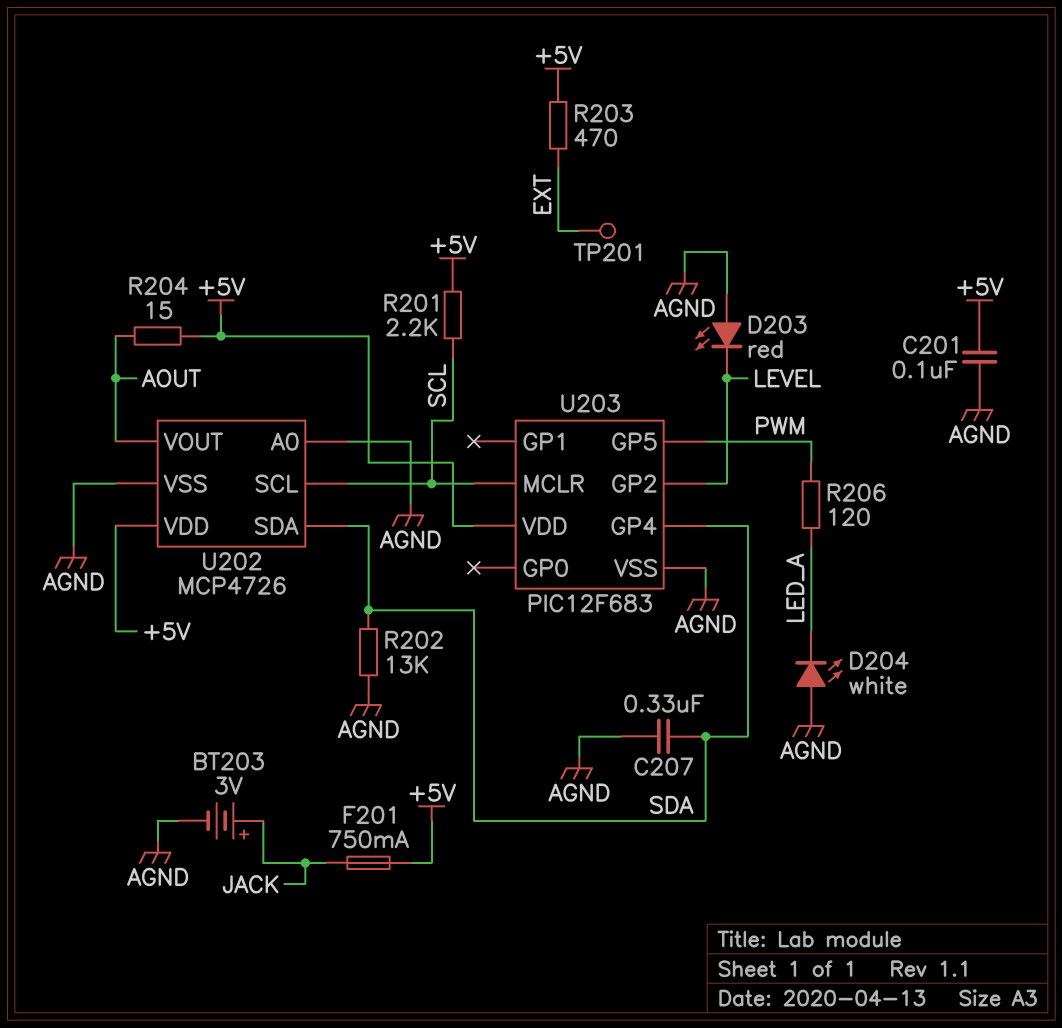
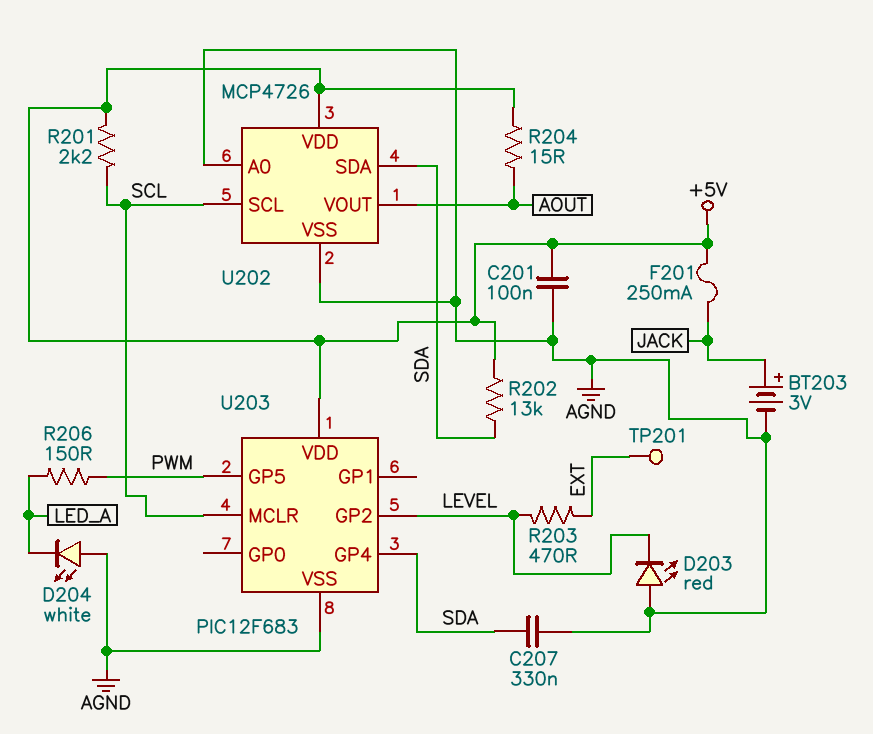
F201: 750mA (+5V, JACK) -> 250mA (+5V, JACK)
R202: 13k (AGND, SDA) -> 13k (+5V, SDA)
R203: 470 (+5V, EXT) -> 470 (EXT, LEVEL)
R206: 120 (LED_A, PWM) -> 150 (LED_A, PWM)

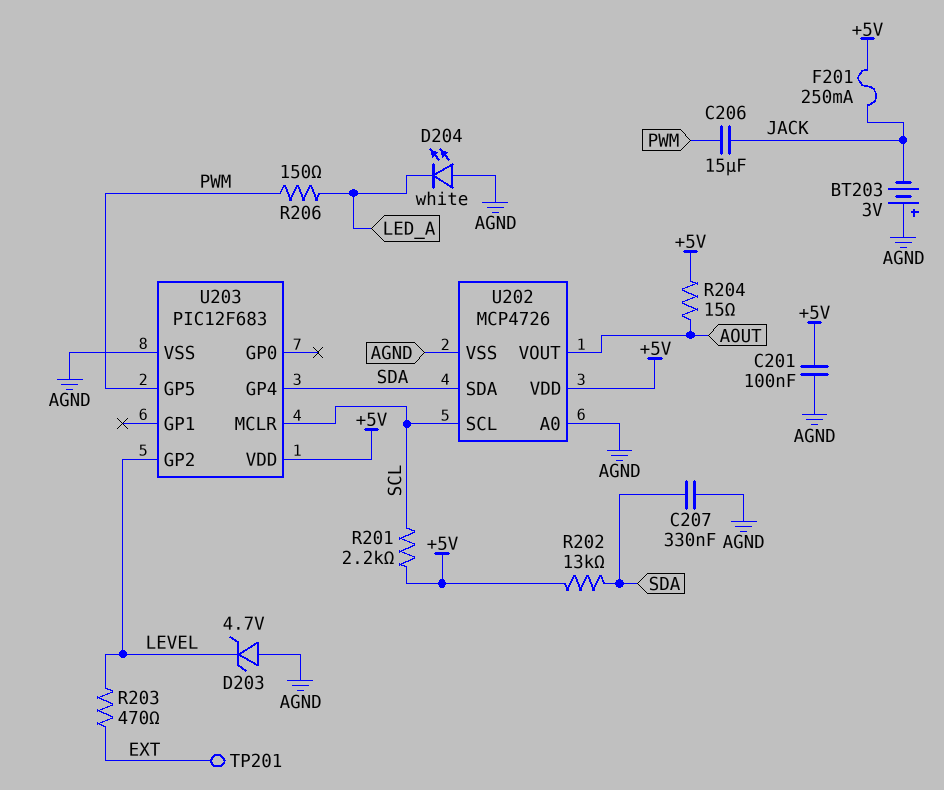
BT203: 3V (plus JACK, minus AGND) -> 3V (plus AGND, minus JACK)
C206: none -> 15uF (JACK, PWM)
D203: LED red (A AGND, K LEVEL) -> zener 4.7V (A AGND, K LEVEL)

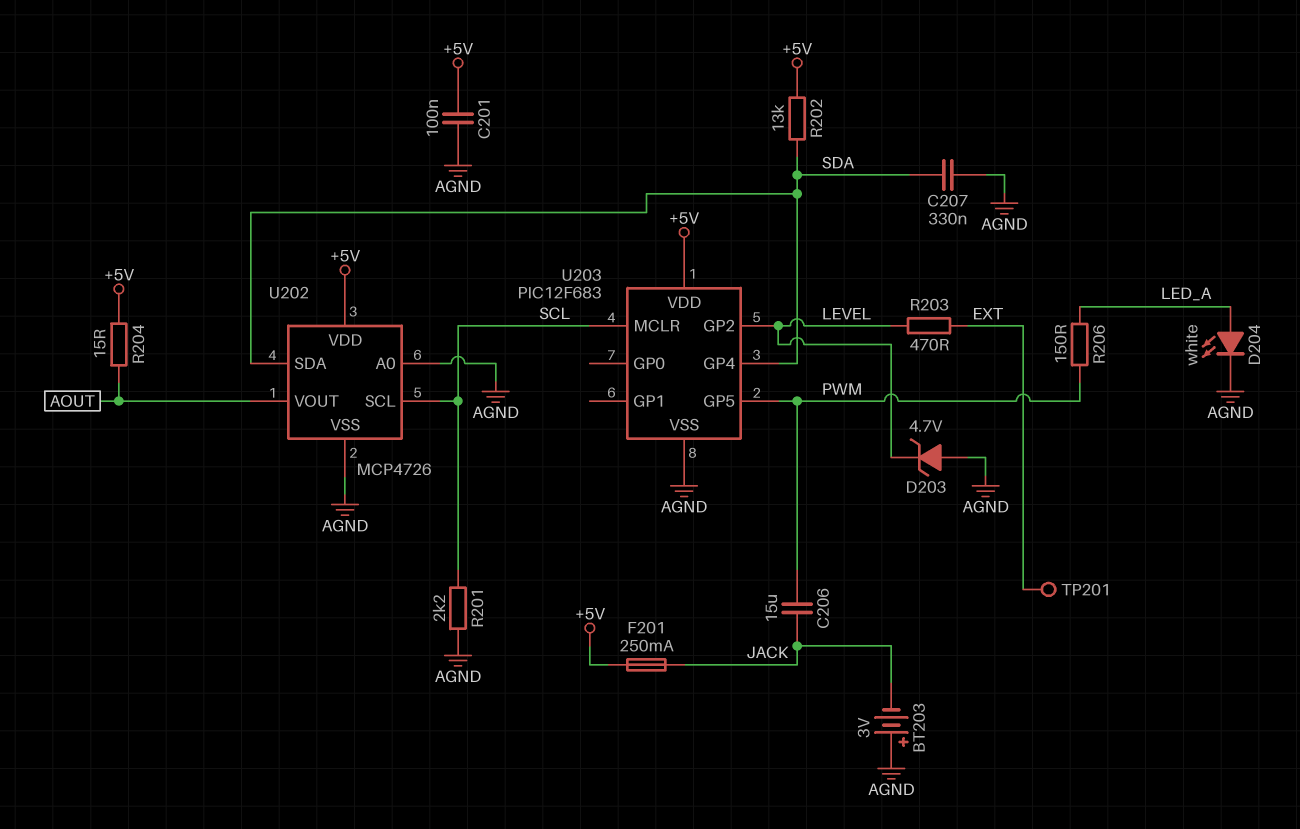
D204: LED white (A AGND, K LED_A) -> LED white (A LED_A, K AGND)
R201: 2.2k (+5V, SCL) -> 2.2k (AGND, SCL)

